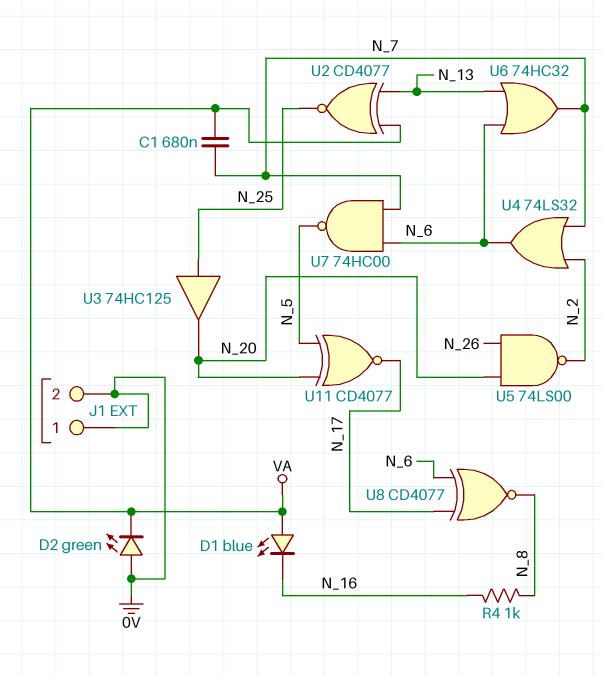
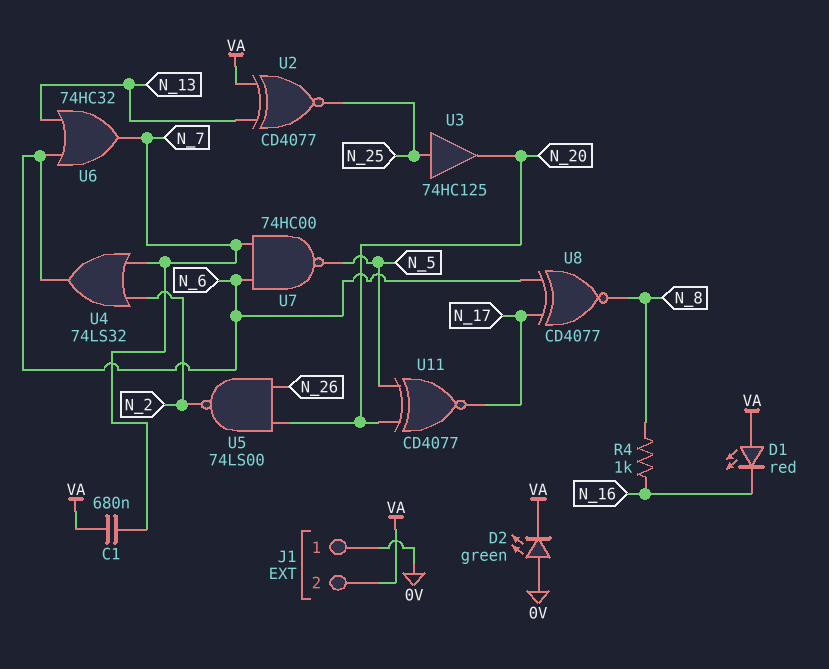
D1: LED blue (A VA, K N_16) -> LED red (A VA, K N_16)
J1 pin 2: 0V -> VA

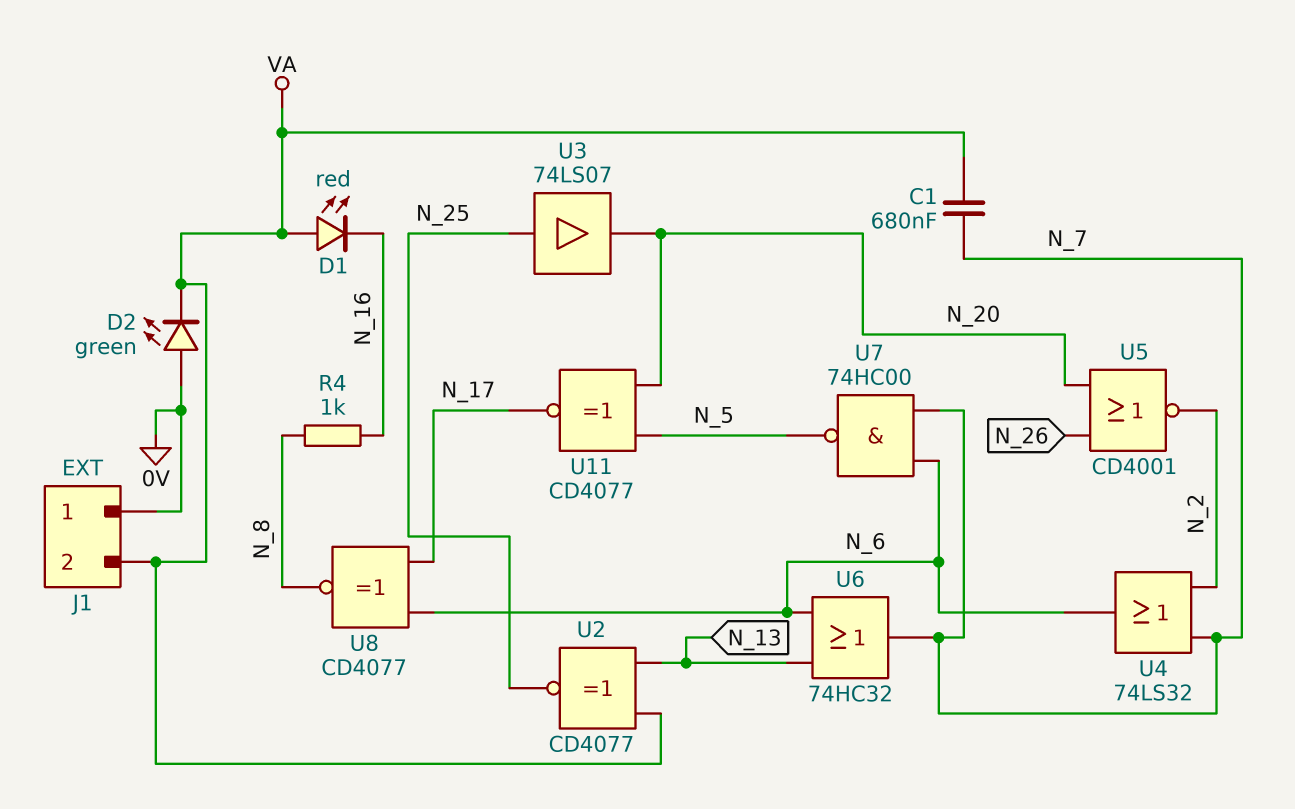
U3: buffer 74HC125 (in N_25, out N_20) -> buffer 74LS07 (in N_25, out N_20)
U5: NAND 74LS00 (in N_20, in N_26, out N_2) -> NOR CD4001 (in N_20, in N_26, out N_2)

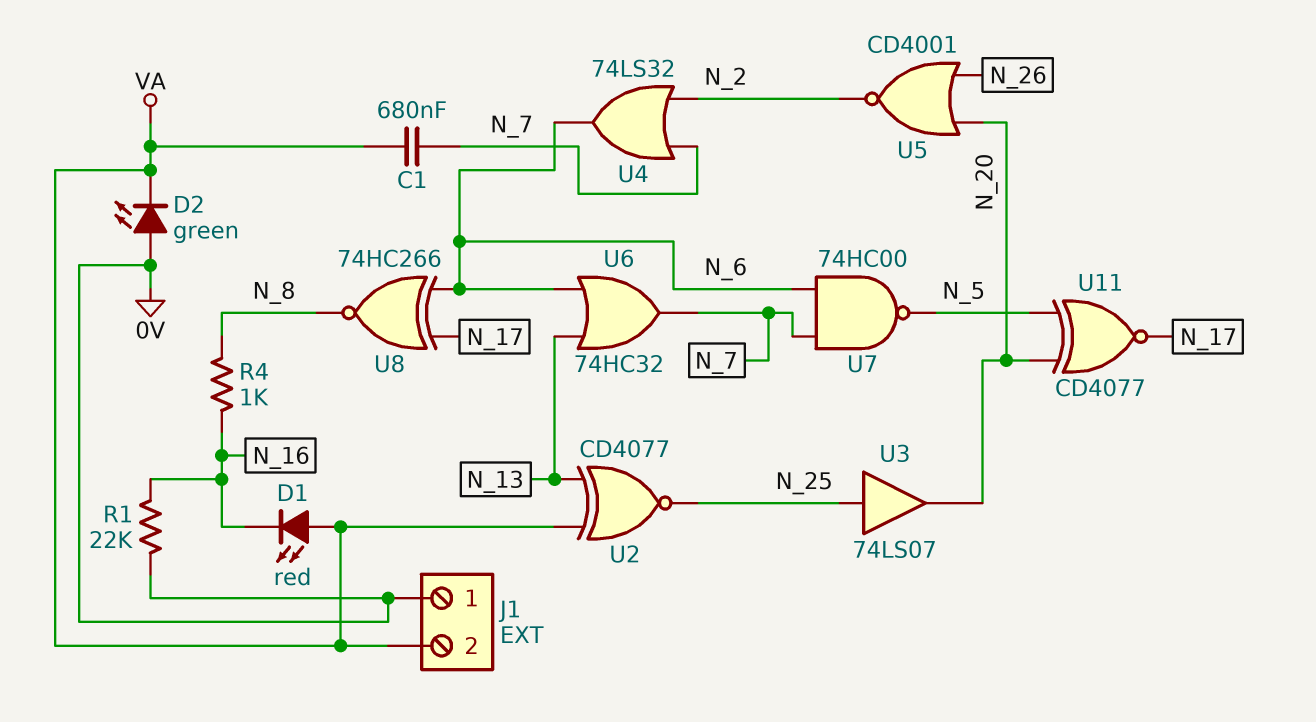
R1: none -> 22k (0V, N_16)
U8: XNOR CD4077 (in N_6, in N_17, out N_8) -> XNOR 74HC266 (in N_6, in N_17, out N_8)

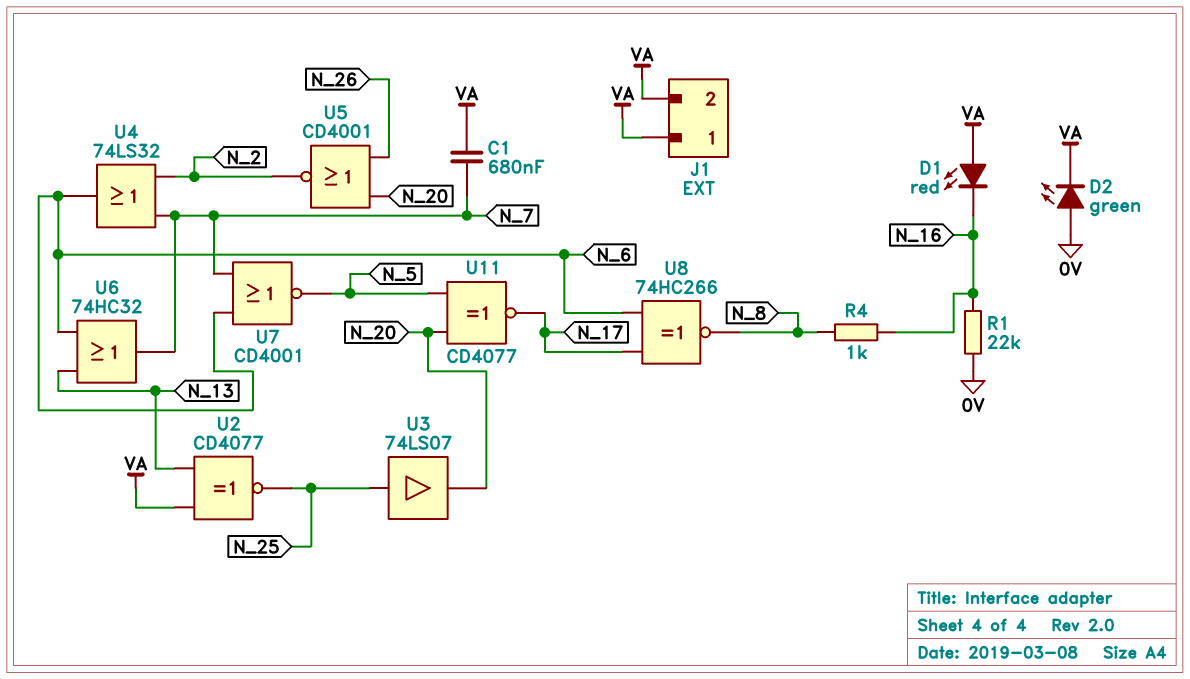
J1 pin 1: 0V -> VA
U7: NAND 74HC00 (in N_6, in N_7, out N_5) -> NOR CD4001 (in N_6, in N_7, out N_5)

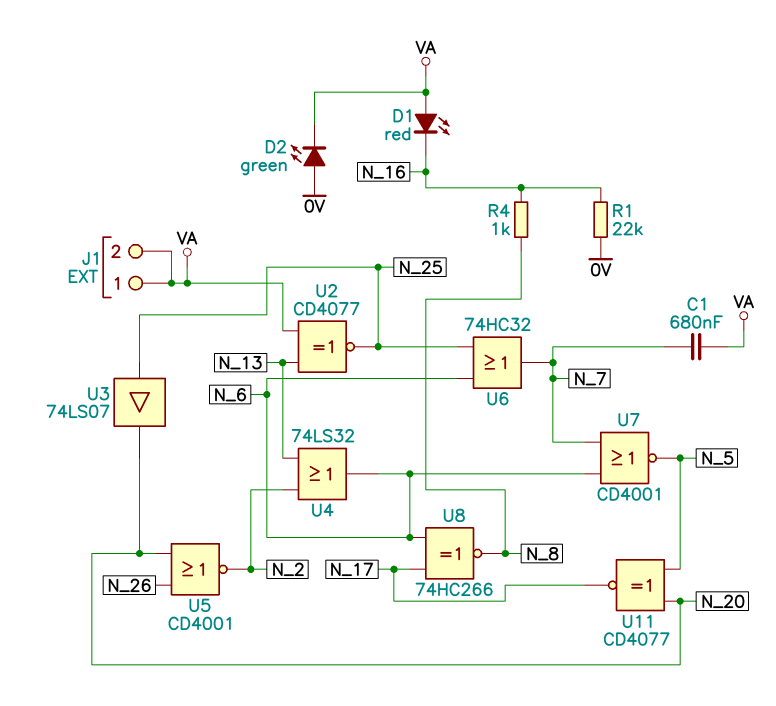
U4: OR 74LS32 (in N_2, in N_7, out N_6) -> OR 74LS32 (in N_2, in N_13, out N_6)
U6: OR 74HC32 (in N_6, in N_13, out N_7) -> OR 74HC32 (in N_6, in N_25, out N_7)

